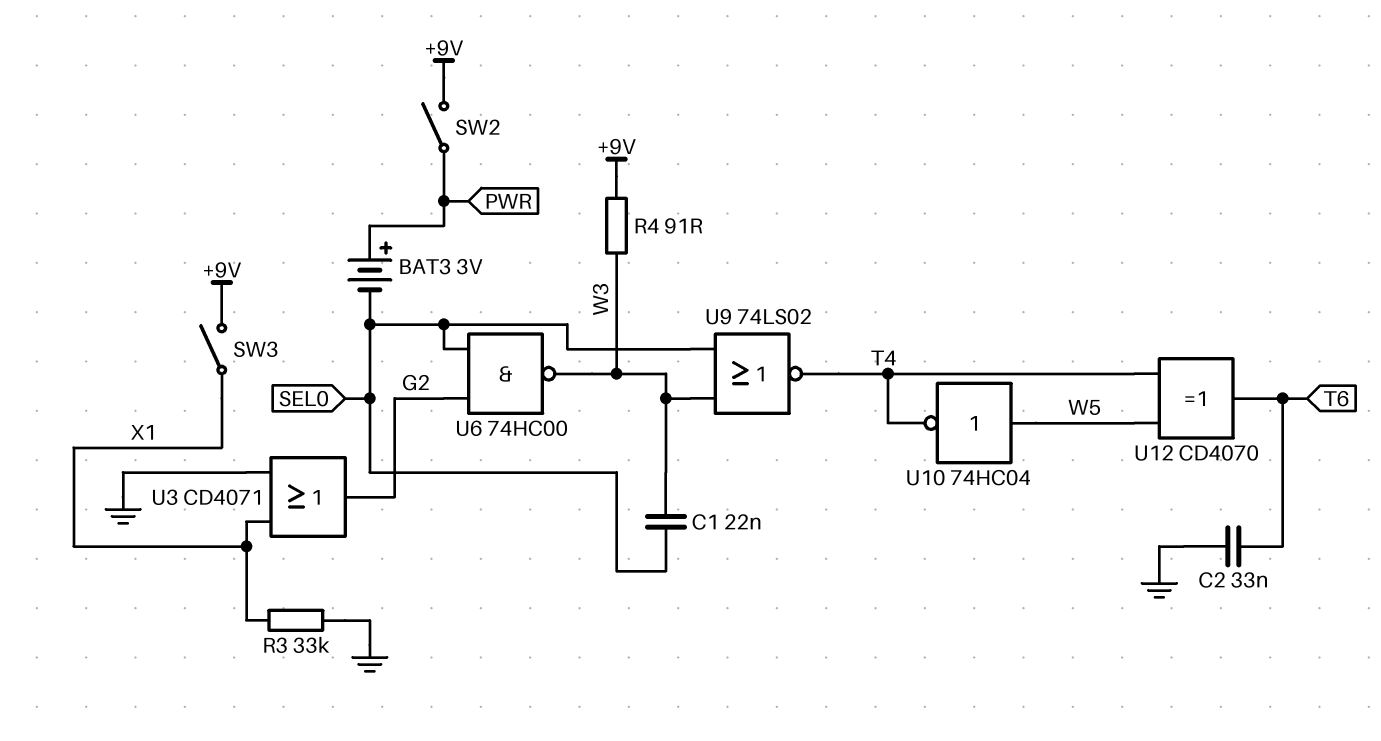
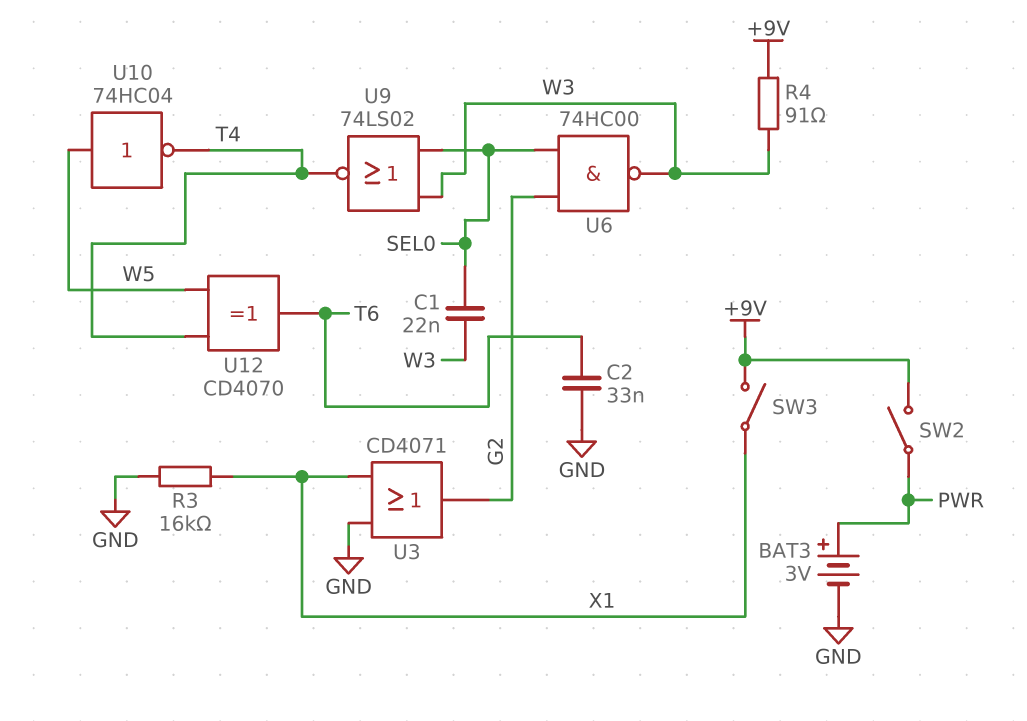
BAT3: 3V (plus PWR, minus SEL0) -> 3V (plus PWR, minus GND)
R3: 33k (GND, X1) -> 16k (GND, X1)

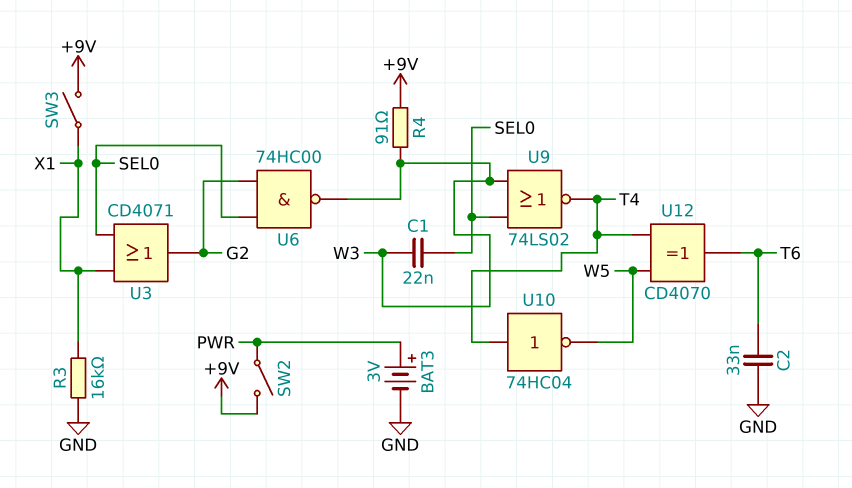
U3: OR CD4071 (in GND, in X1, out G2) -> OR CD4071 (in SEL0, in X1, out G2)
U10: NOT 74HC04 (in W5, out T4) -> NOT 74HC04 (in T4, out W5)

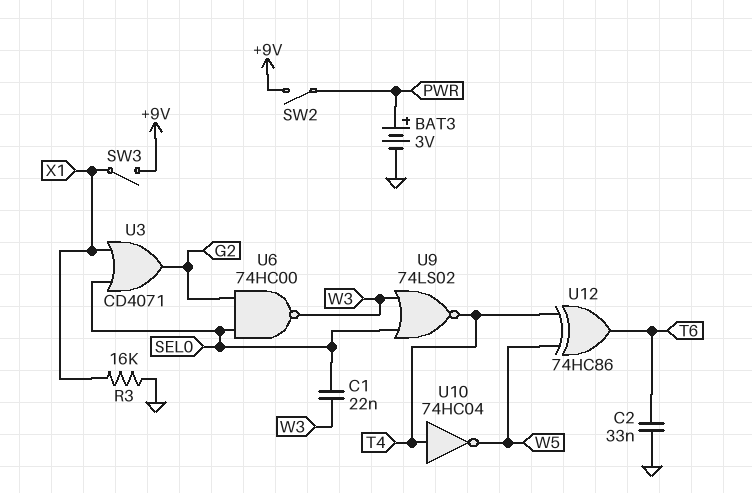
R4: 91 (+9V, W3) -> none
U12: XOR CD4070 (in T4, in W5, out T6) -> XOR 74HC86 (in T4, in W5, out T6)

